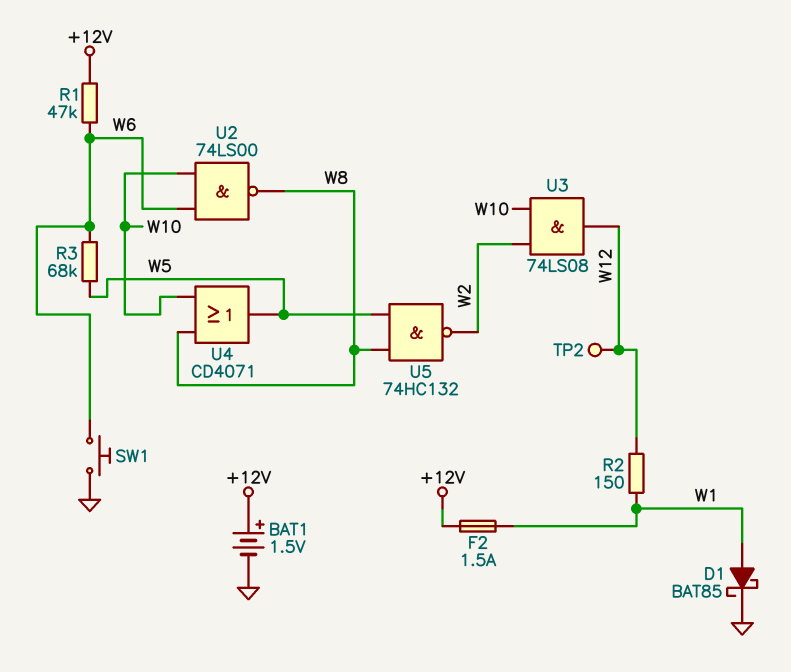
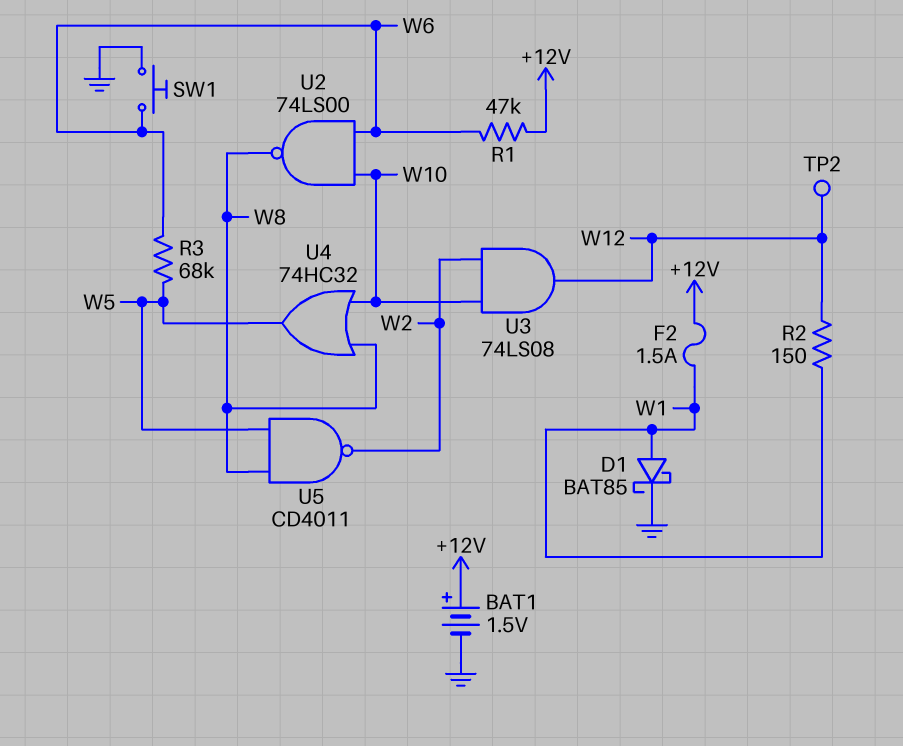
U4: OR CD4071 (in W8, in W10, out W5) -> OR 74HC32 (in W8, in W10, out W5)
U5: NAND 74HC132 (in W5, in W8, out W2) -> NAND CD4011 (in W5, in W8, out W2)

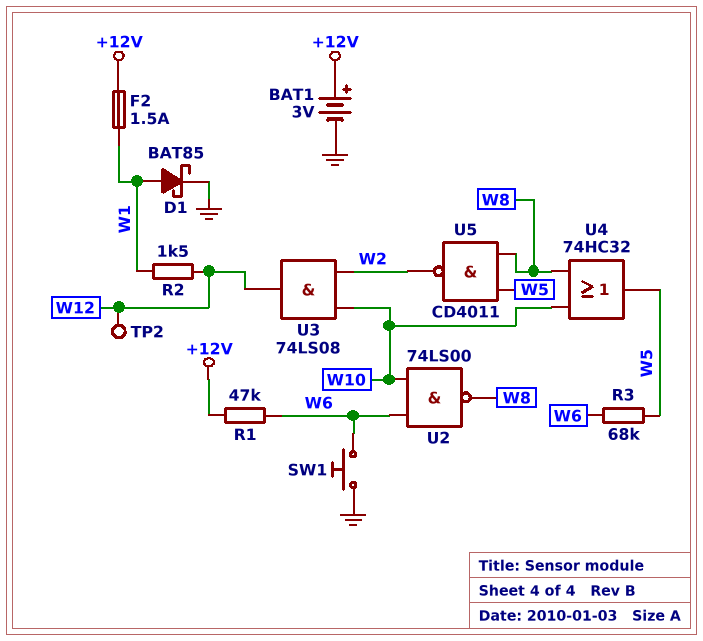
BAT1: 1.5V (plus +12V, minus GND) -> 3V (plus +12V, minus GND)
R2: 150 (W1, W12) -> 1.5k (W1, W12)

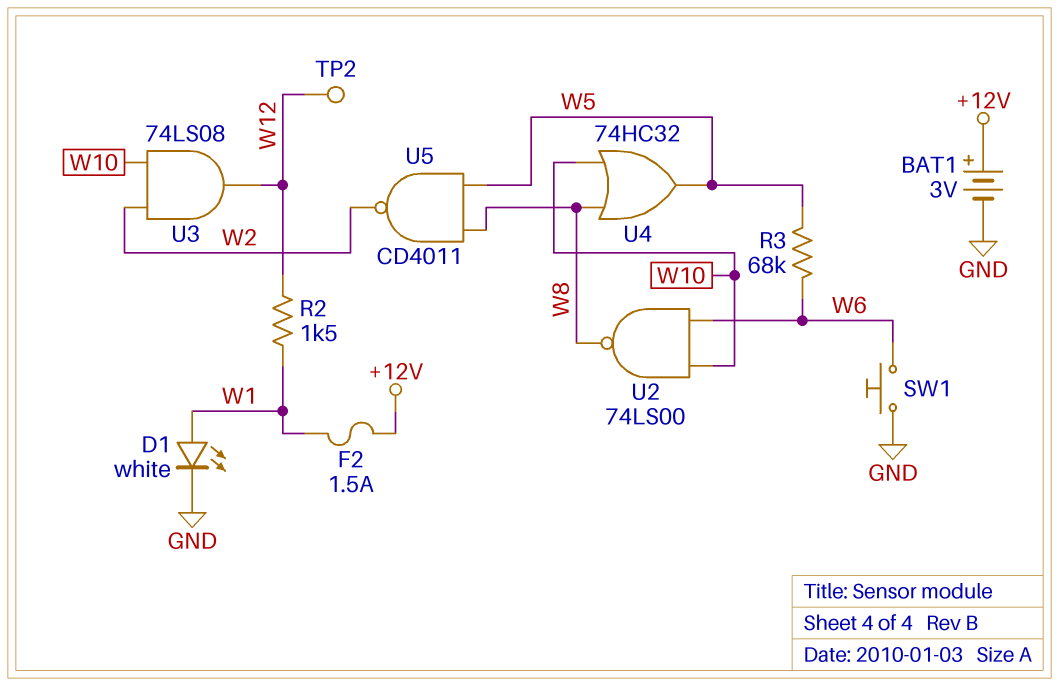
D1: schottky BAT85 (A W1, K GND) -> LED white (A W1, K GND)
R1: 47k (+12V, W6) -> none

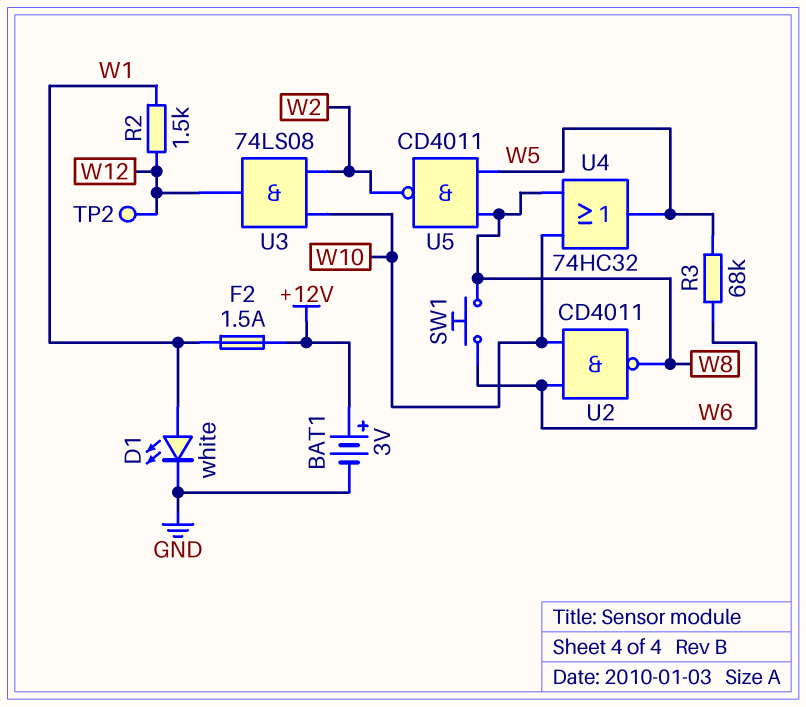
SW1: button (GND, W6) -> button (W6, W8)
U2: NAND 74LS00 (in W6, in W10, out W8) -> NAND CD4011 (in W6, in W10, out W8)

